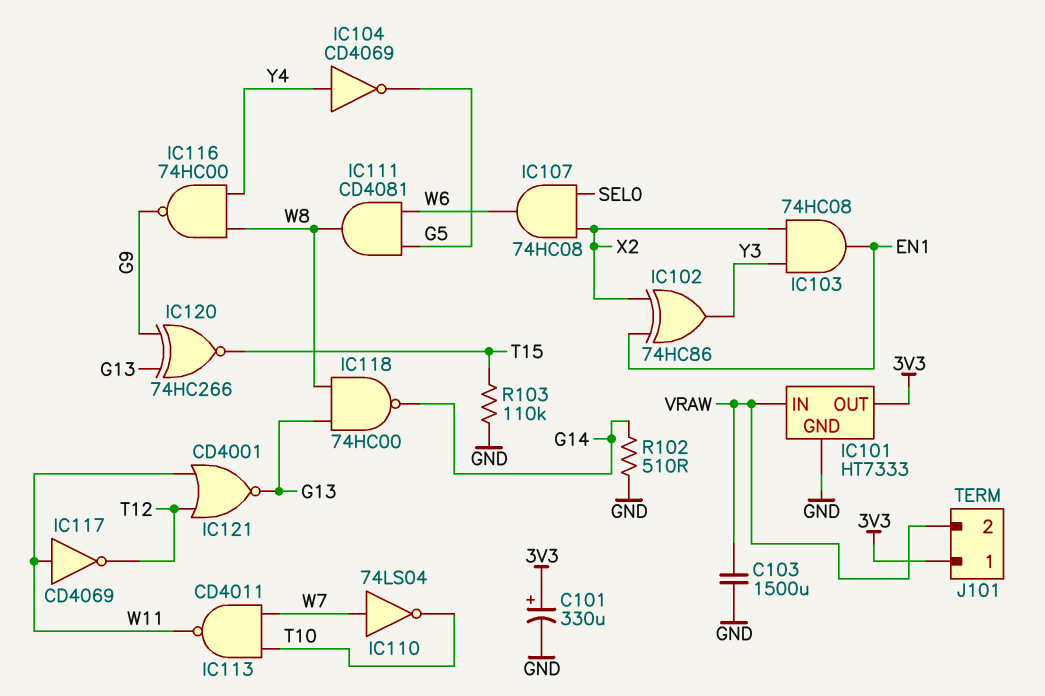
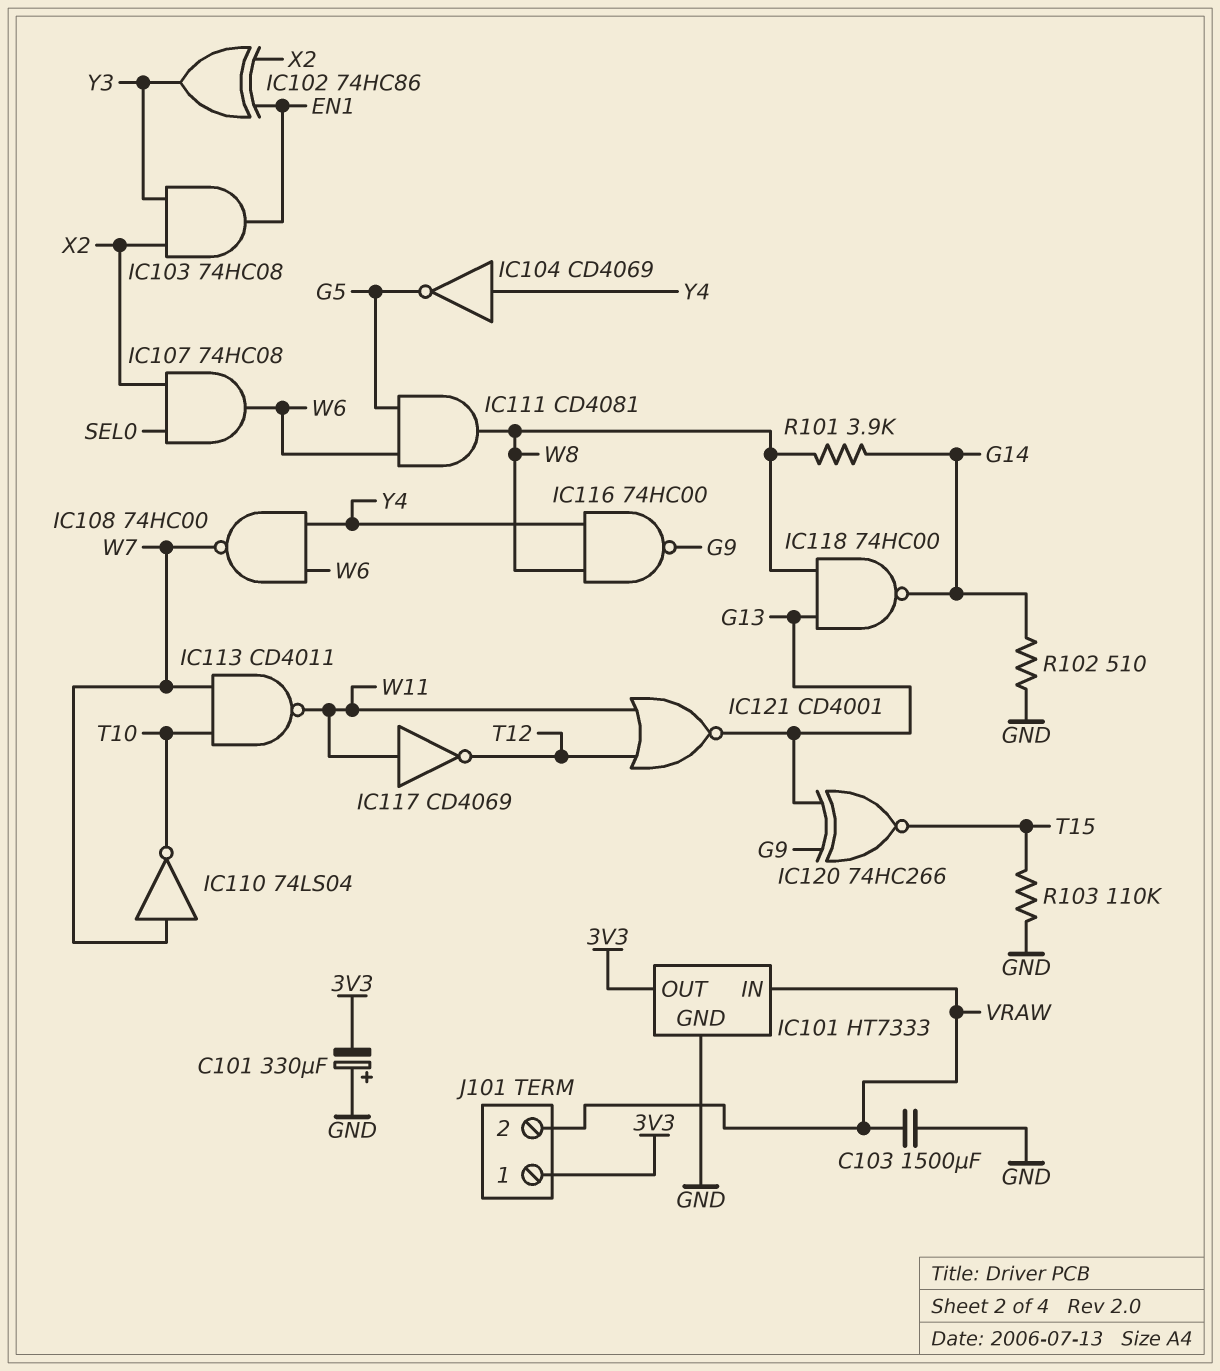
C101: 330uF (plus 3V3, minus GND) -> 330uF (plus GND, minus 3V3)
IC108: none -> NAND 74HC00 (in W6, in Y4, out W7)
R101: none -> 3.9k (G14, W8)

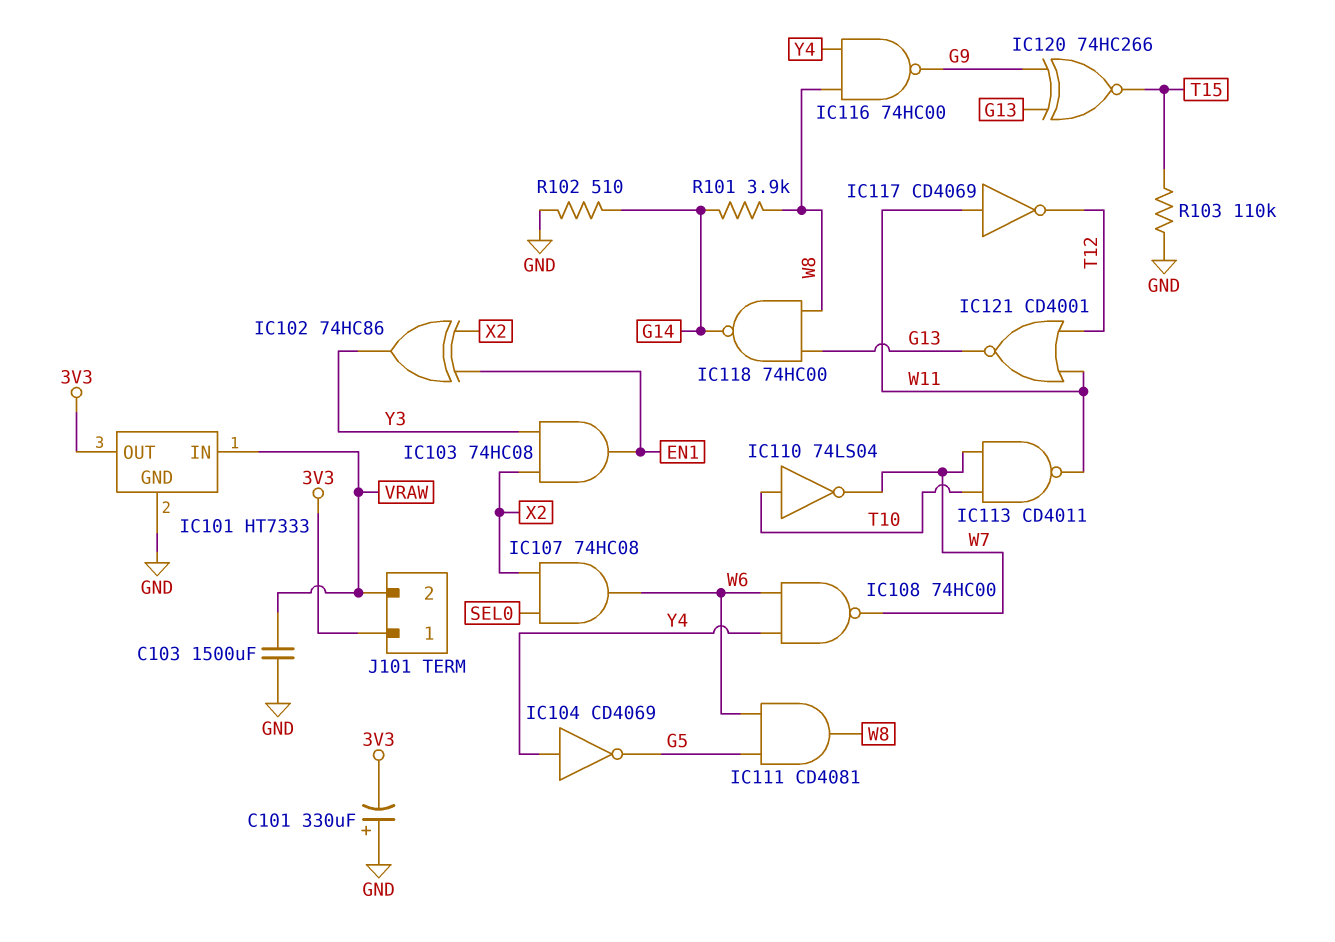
IC110: NOT 74LS04 (in W7, out T10) -> NOT 74LS04 (in T10, out W7)

